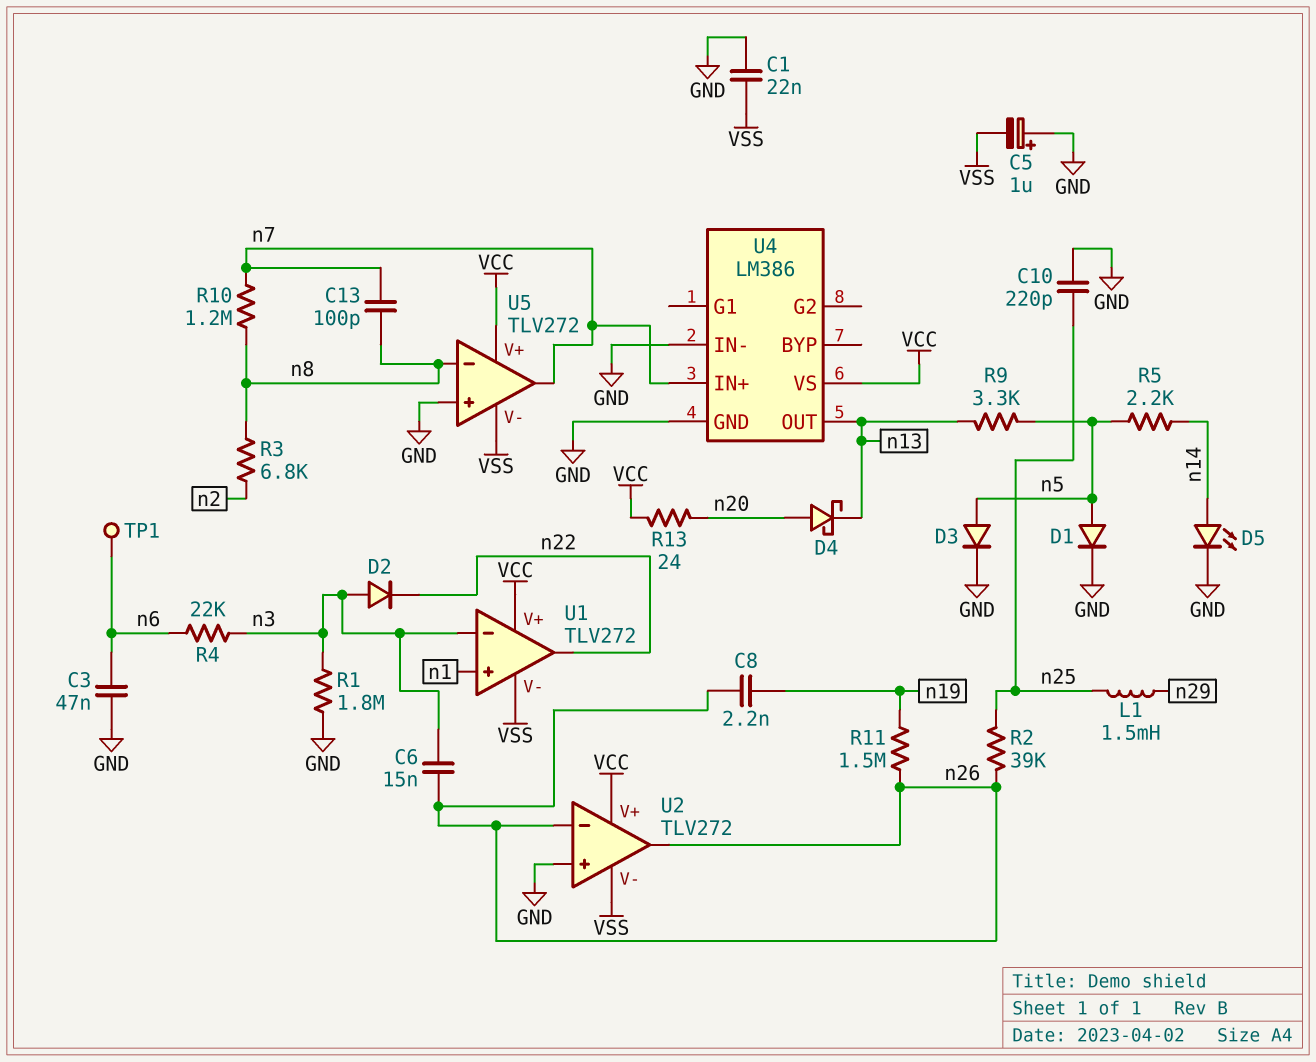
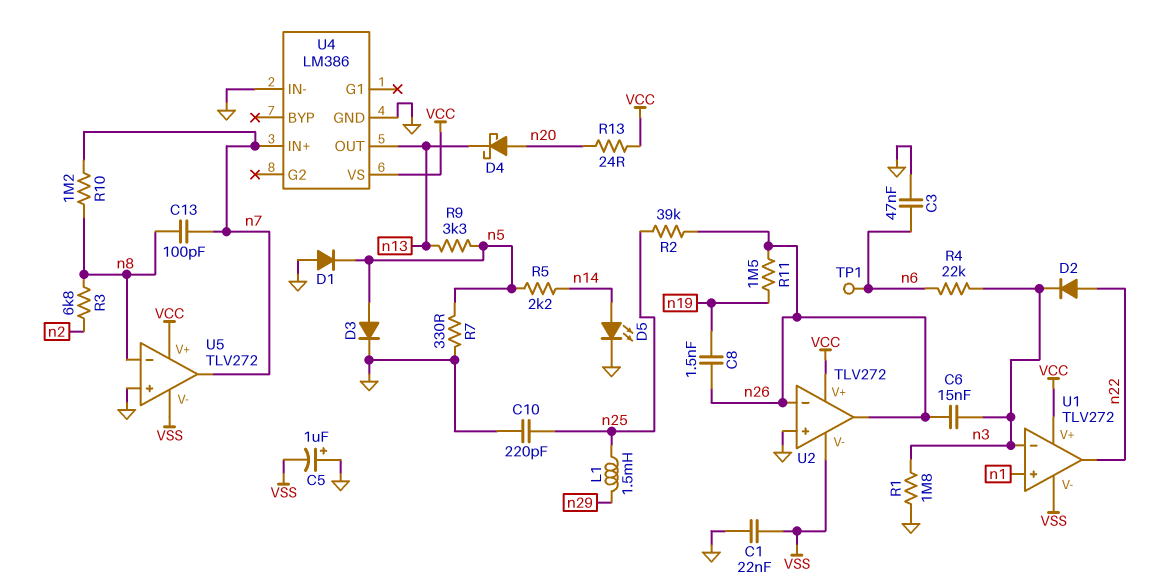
C8: 2.2nF (n19, n26) -> 1.5nF (n19, n26)
D1: diode (A n5, K GND) -> diode (A GND, K n5)
D2: diode (A n3, K n22) -> diode (A n22, K n3)
R7: none -> 330 (GND, n5)

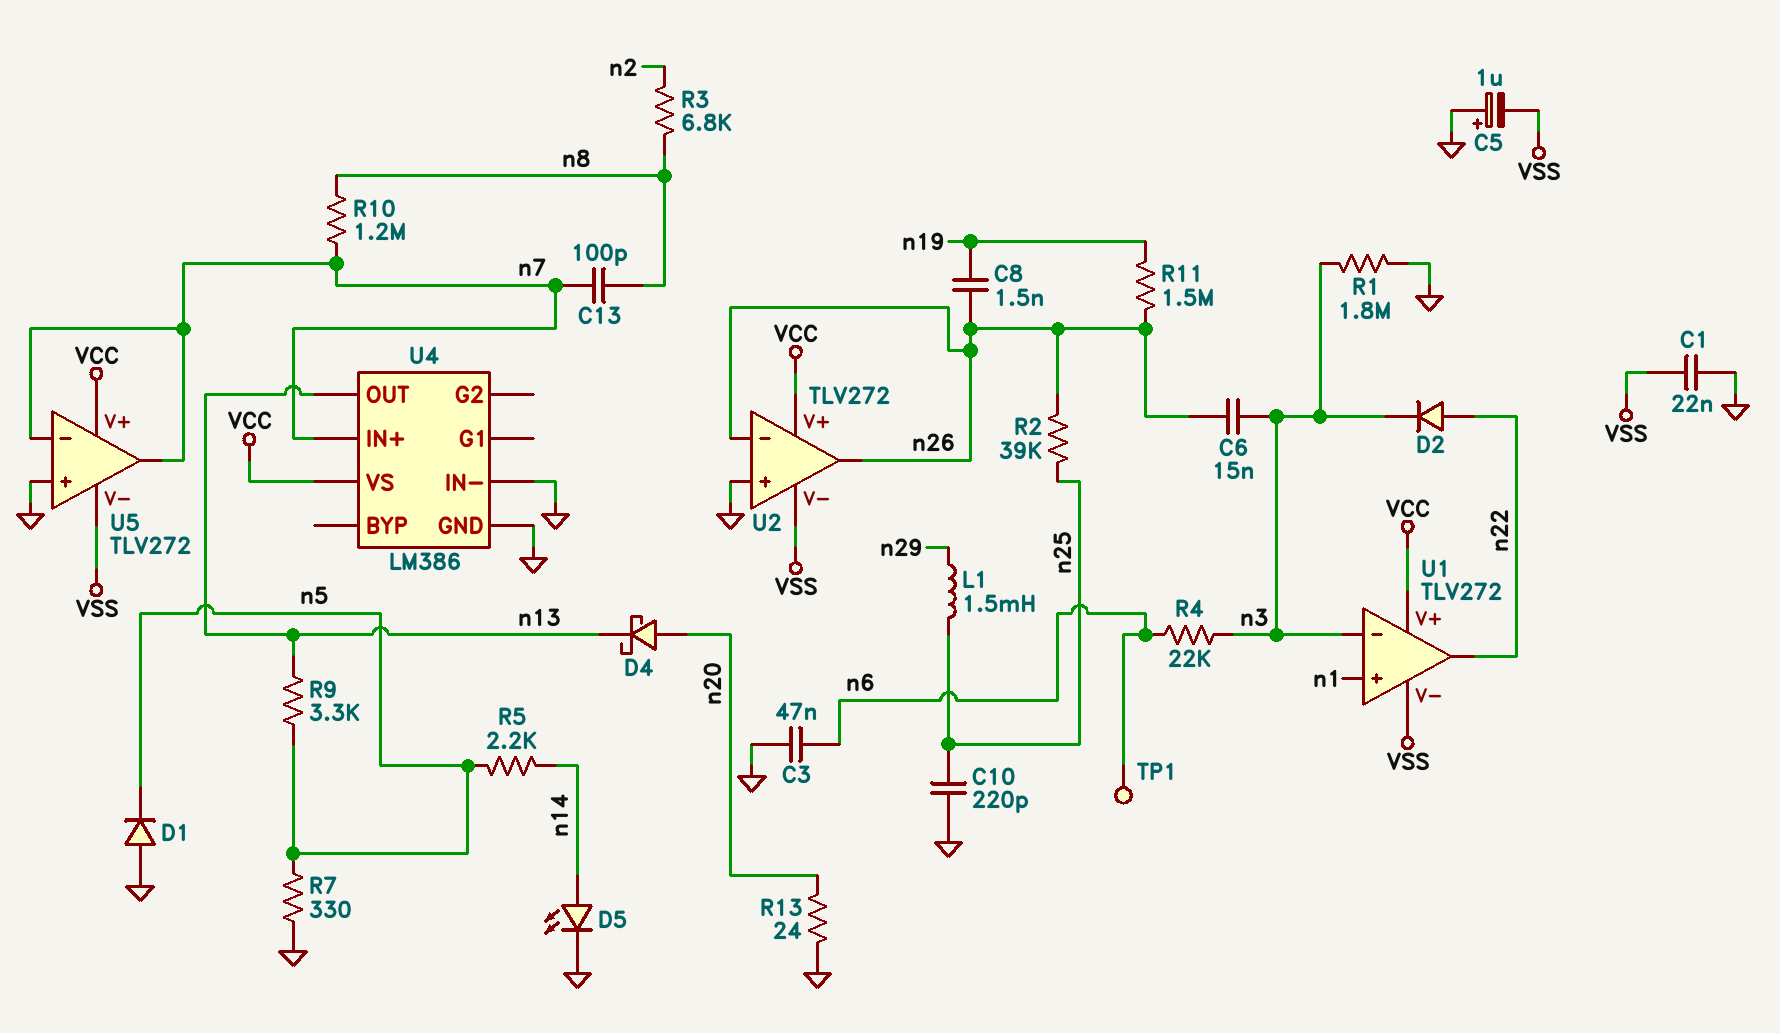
D3: diode (A n5, K GND) -> none
R13: 24 (VCC, n20) -> 24 (GND, n20)
U5 pin in-: n8 -> n7

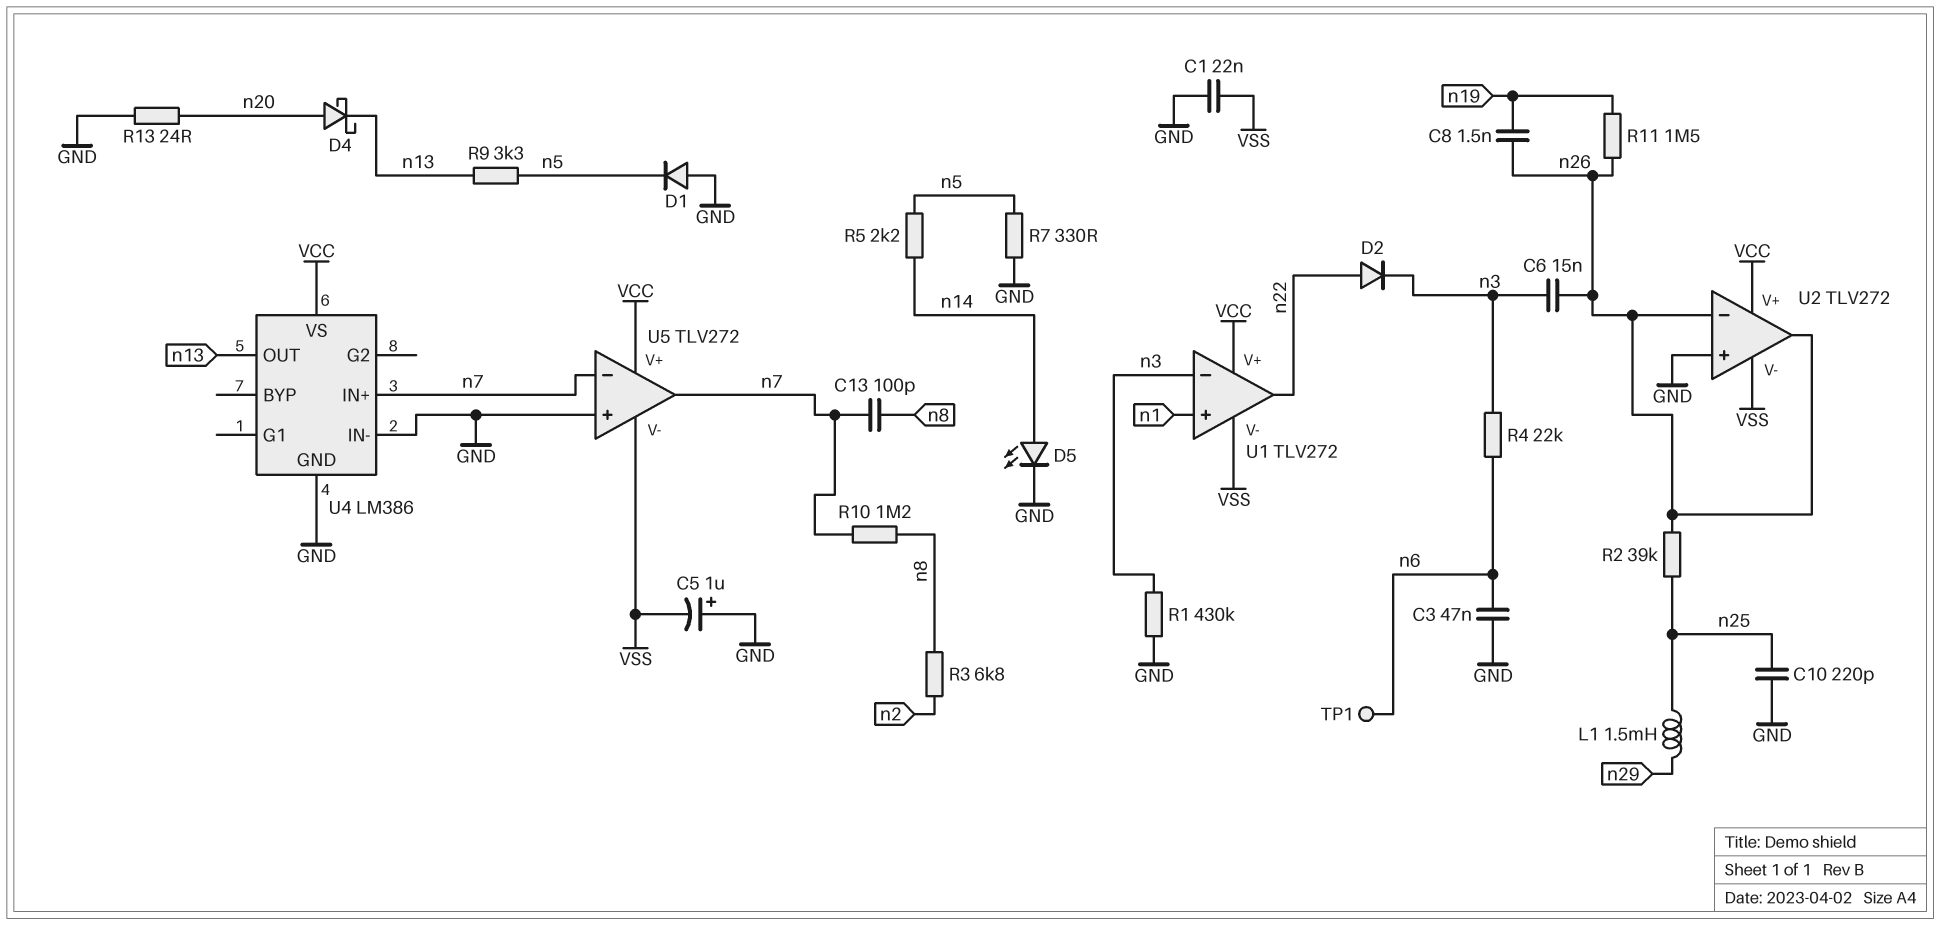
R1: 1.8M (GND, n3) -> 430k (GND, n3)

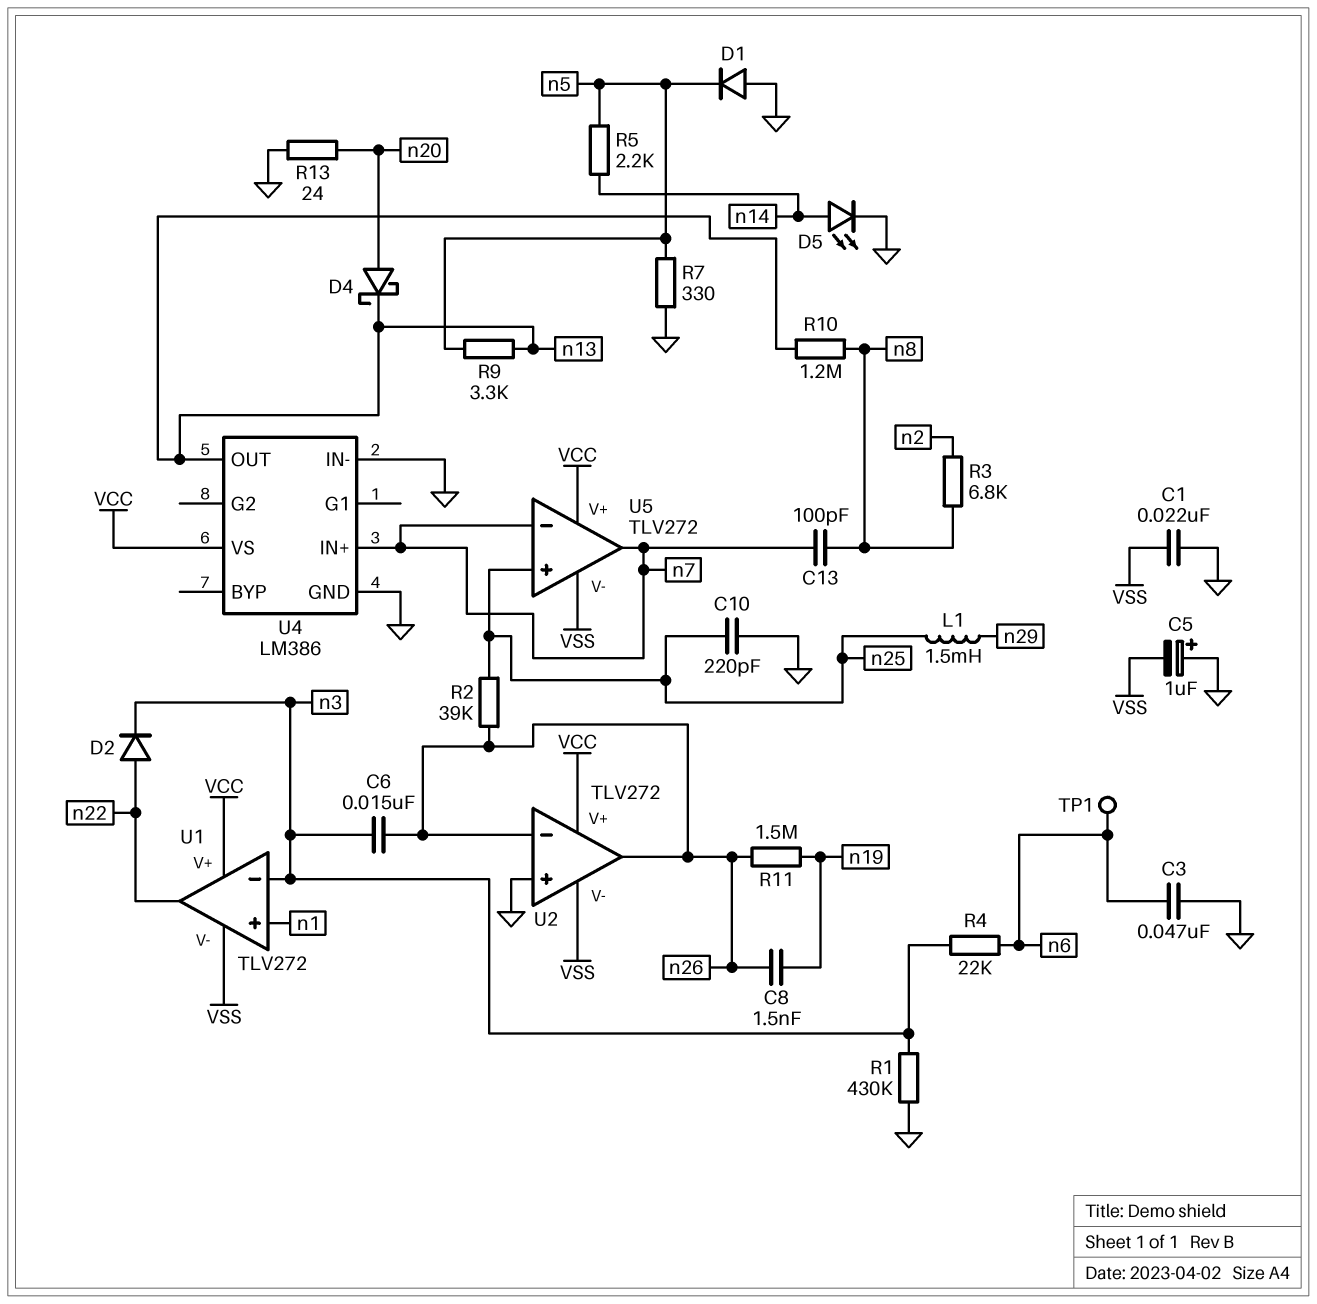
R10: 1.2M (n7, n8) -> 1.2M (n8, n13)
U5 pin in+: GND -> n25

